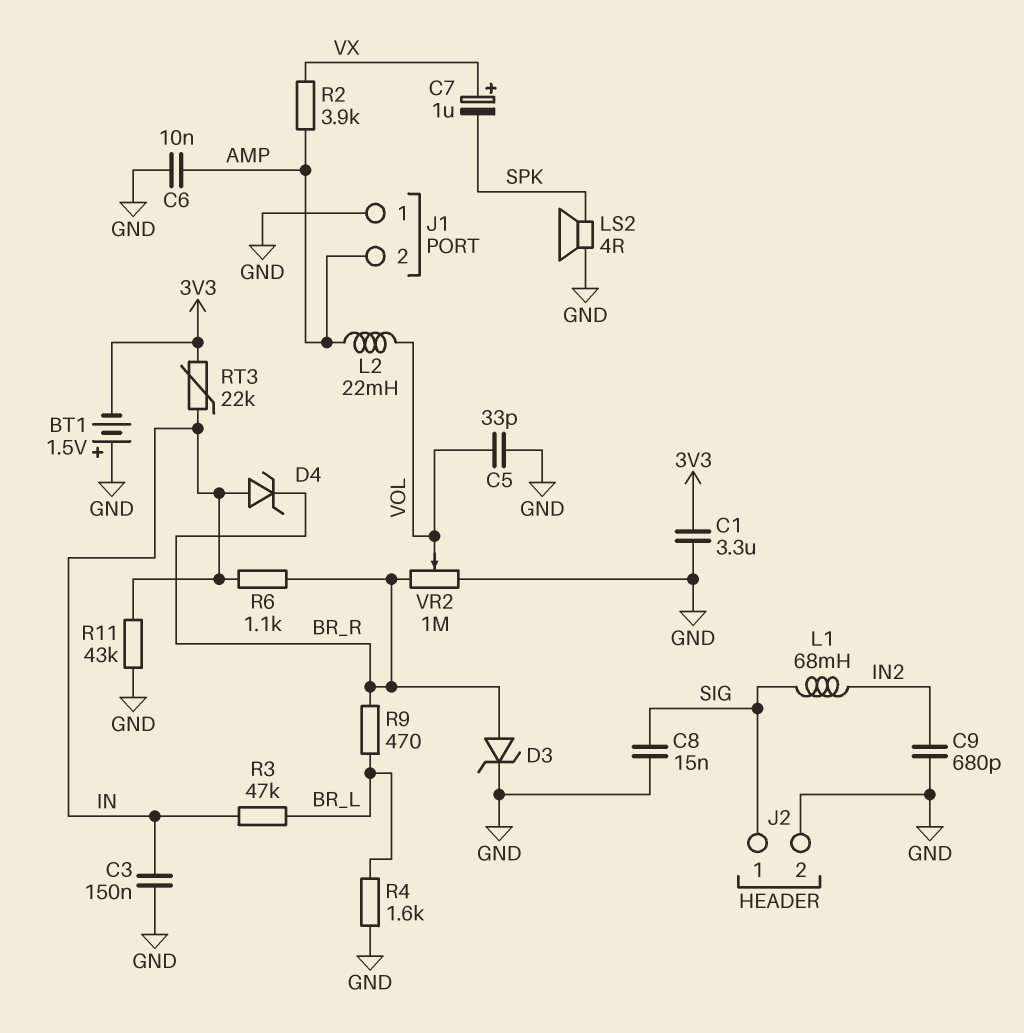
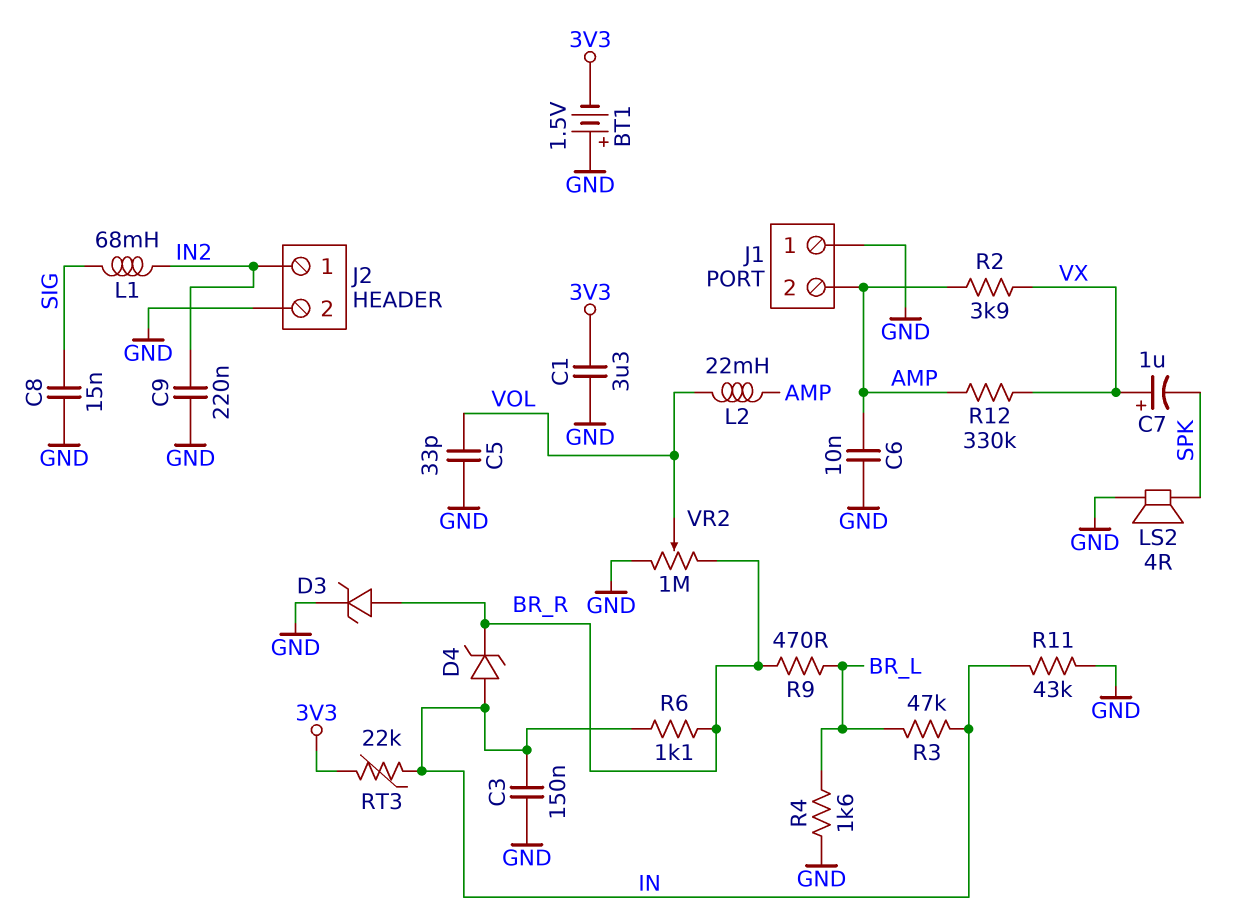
C9: 680pF (GND, IN2) -> 220nF (GND, IN2)
J2 pin 1: SIG -> IN2
R12: none -> 330k (AMP, VX)

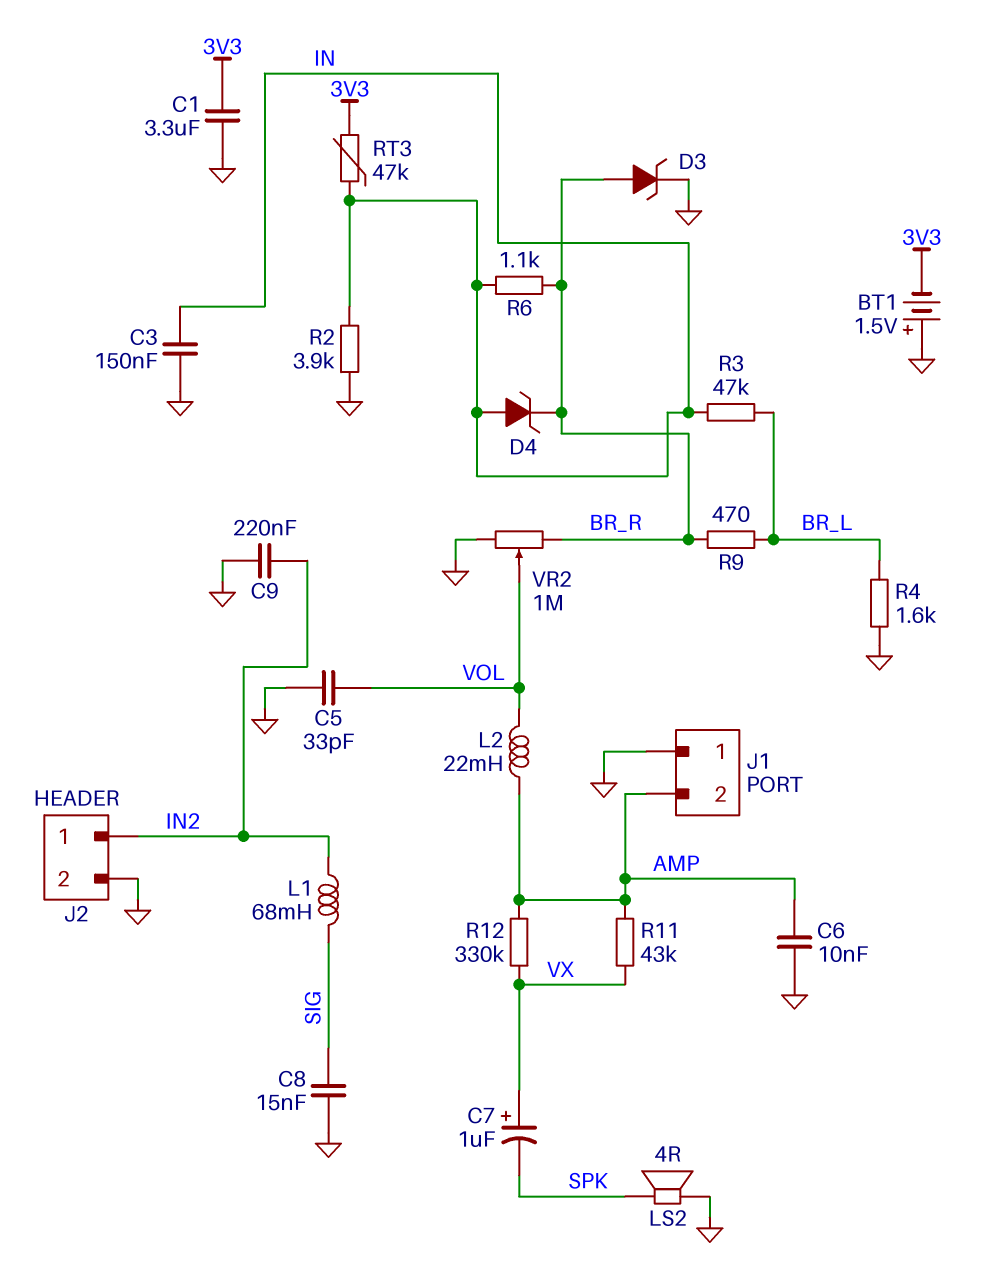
R2: 3.9k (AMP, VX) -> 3.9k (GND, IN)
R11: 43k (GND, IN) -> 43k (AMP, VX)
RT3: 22k (3V3, IN) -> 47k (3V3, IN)

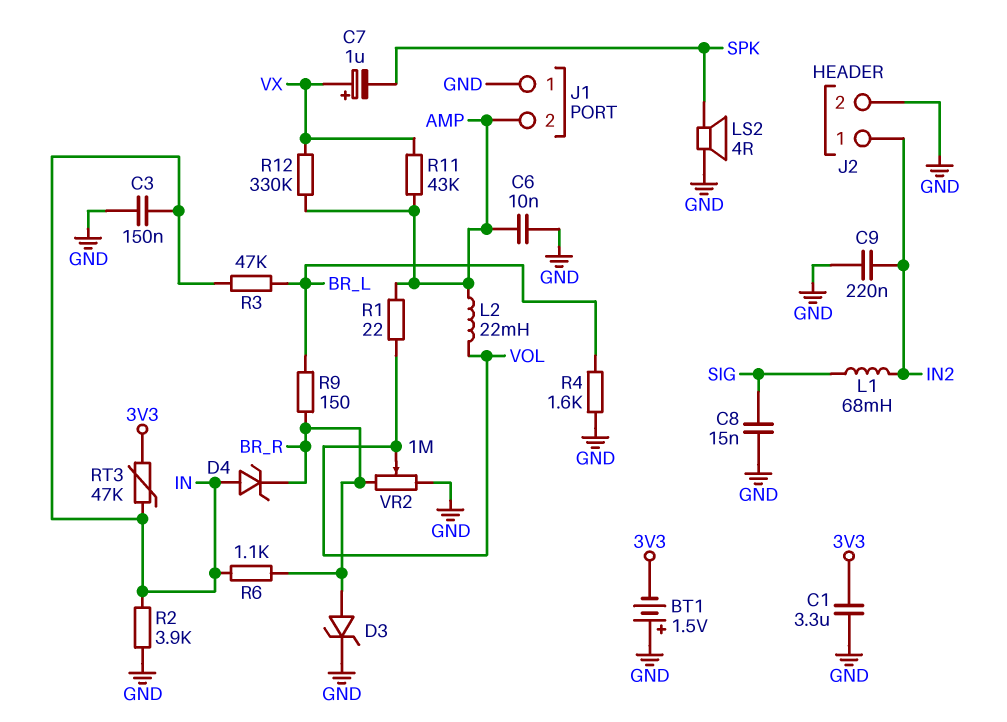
C5: 33pF (GND, VOL) -> none
R1: none -> 22 (AMP, VOL)
R9: 470 (BR_L, BR_R) -> 150 (BR_L, BR_R)

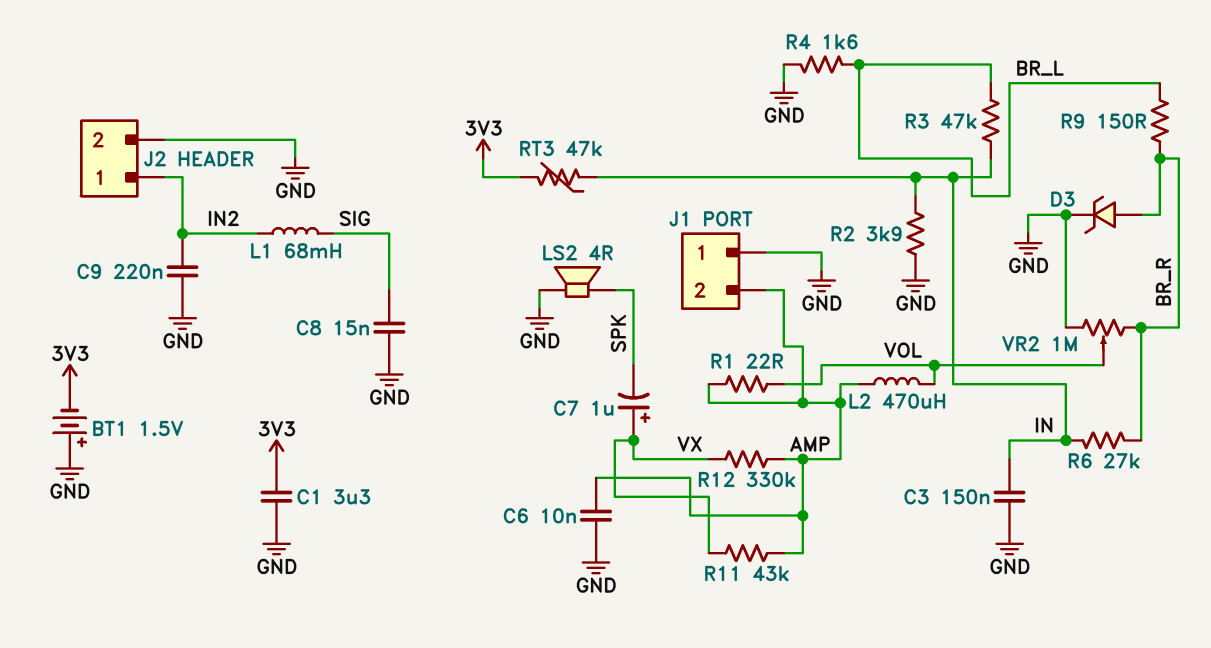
D4: zener (A IN, K BR_R) -> none
L2: 22mH (AMP, VOL) -> 470uH (AMP, VOL)
R6: 1.1k (BR_R, IN) -> 27k (BR_R, IN)

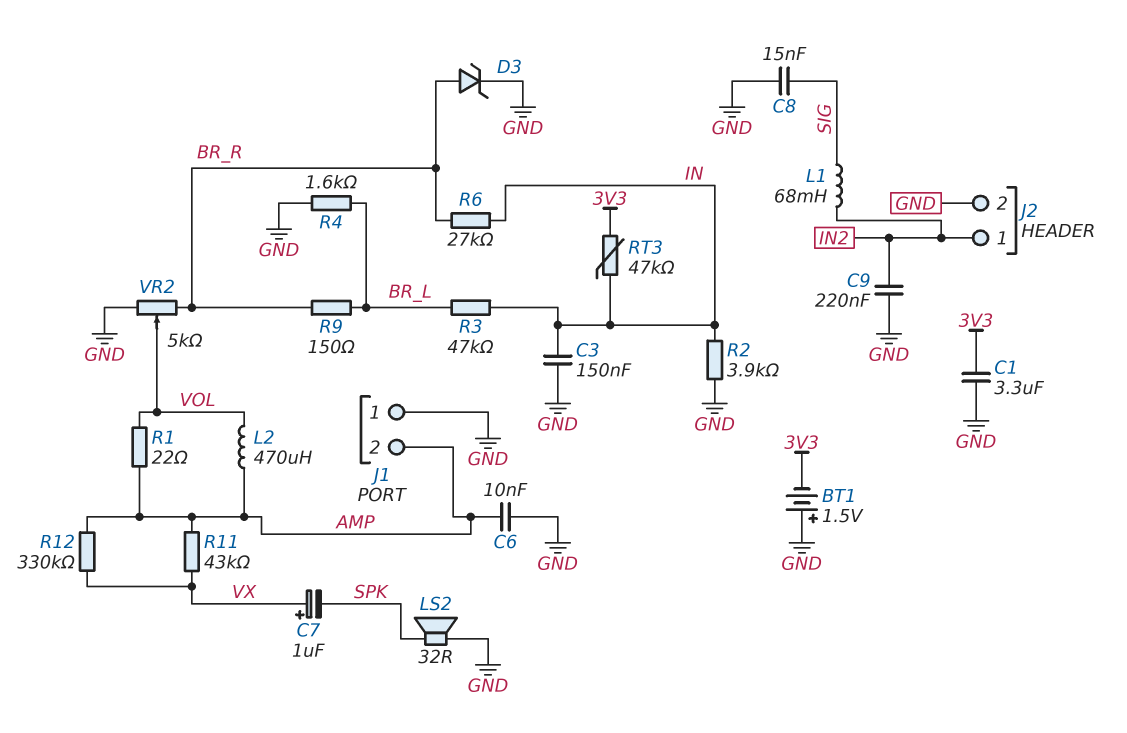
LS2: speaker 4R (GND, SPK) -> speaker 32R (GND, SPK)
VR2: 1M (BR_R, GND, wiper VOL) -> 5k (BR_R, GND, wiper VOL)

